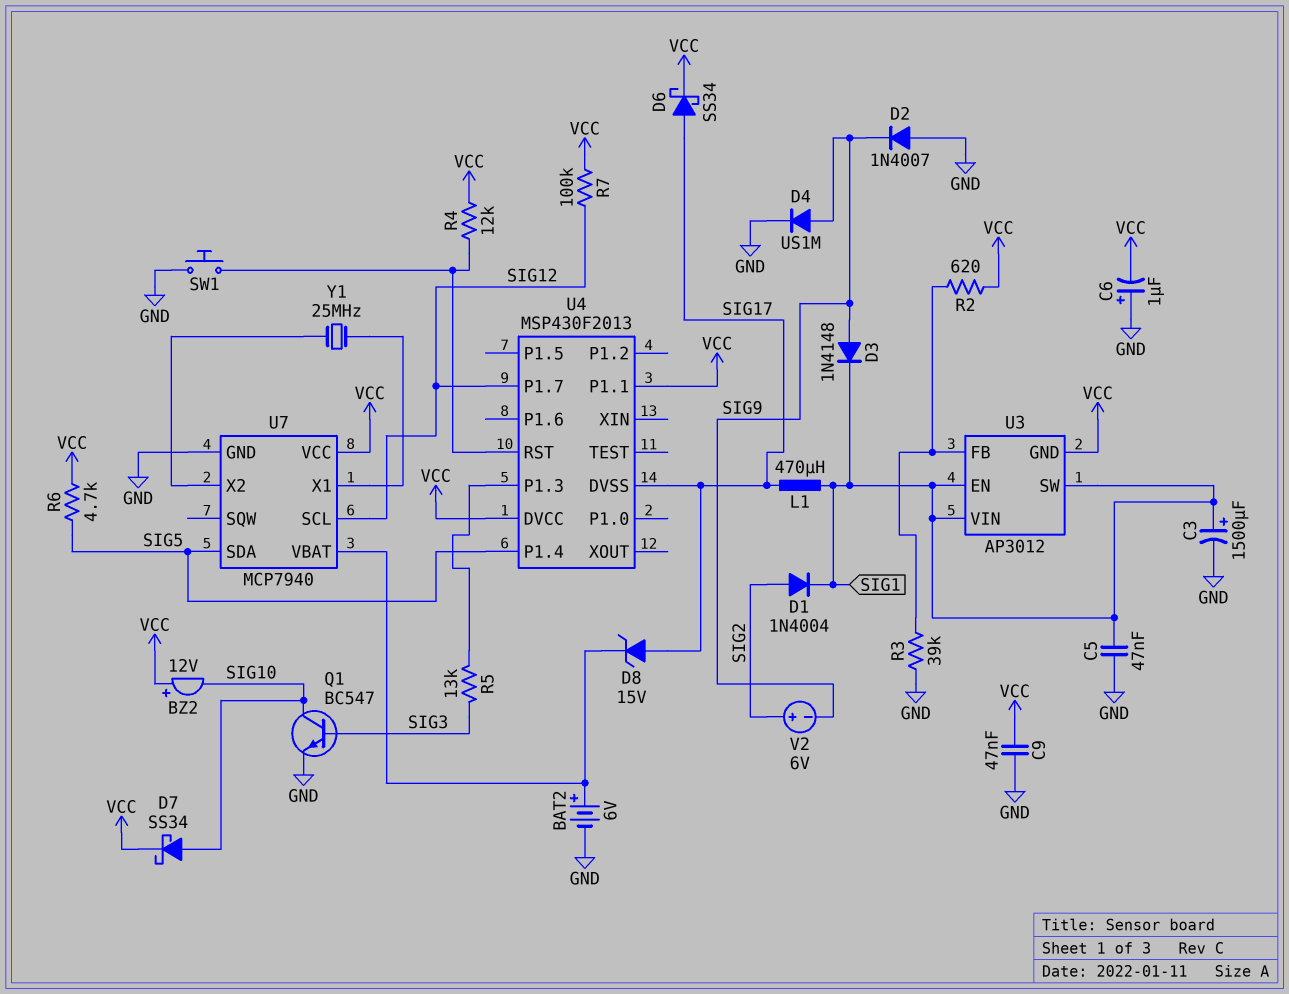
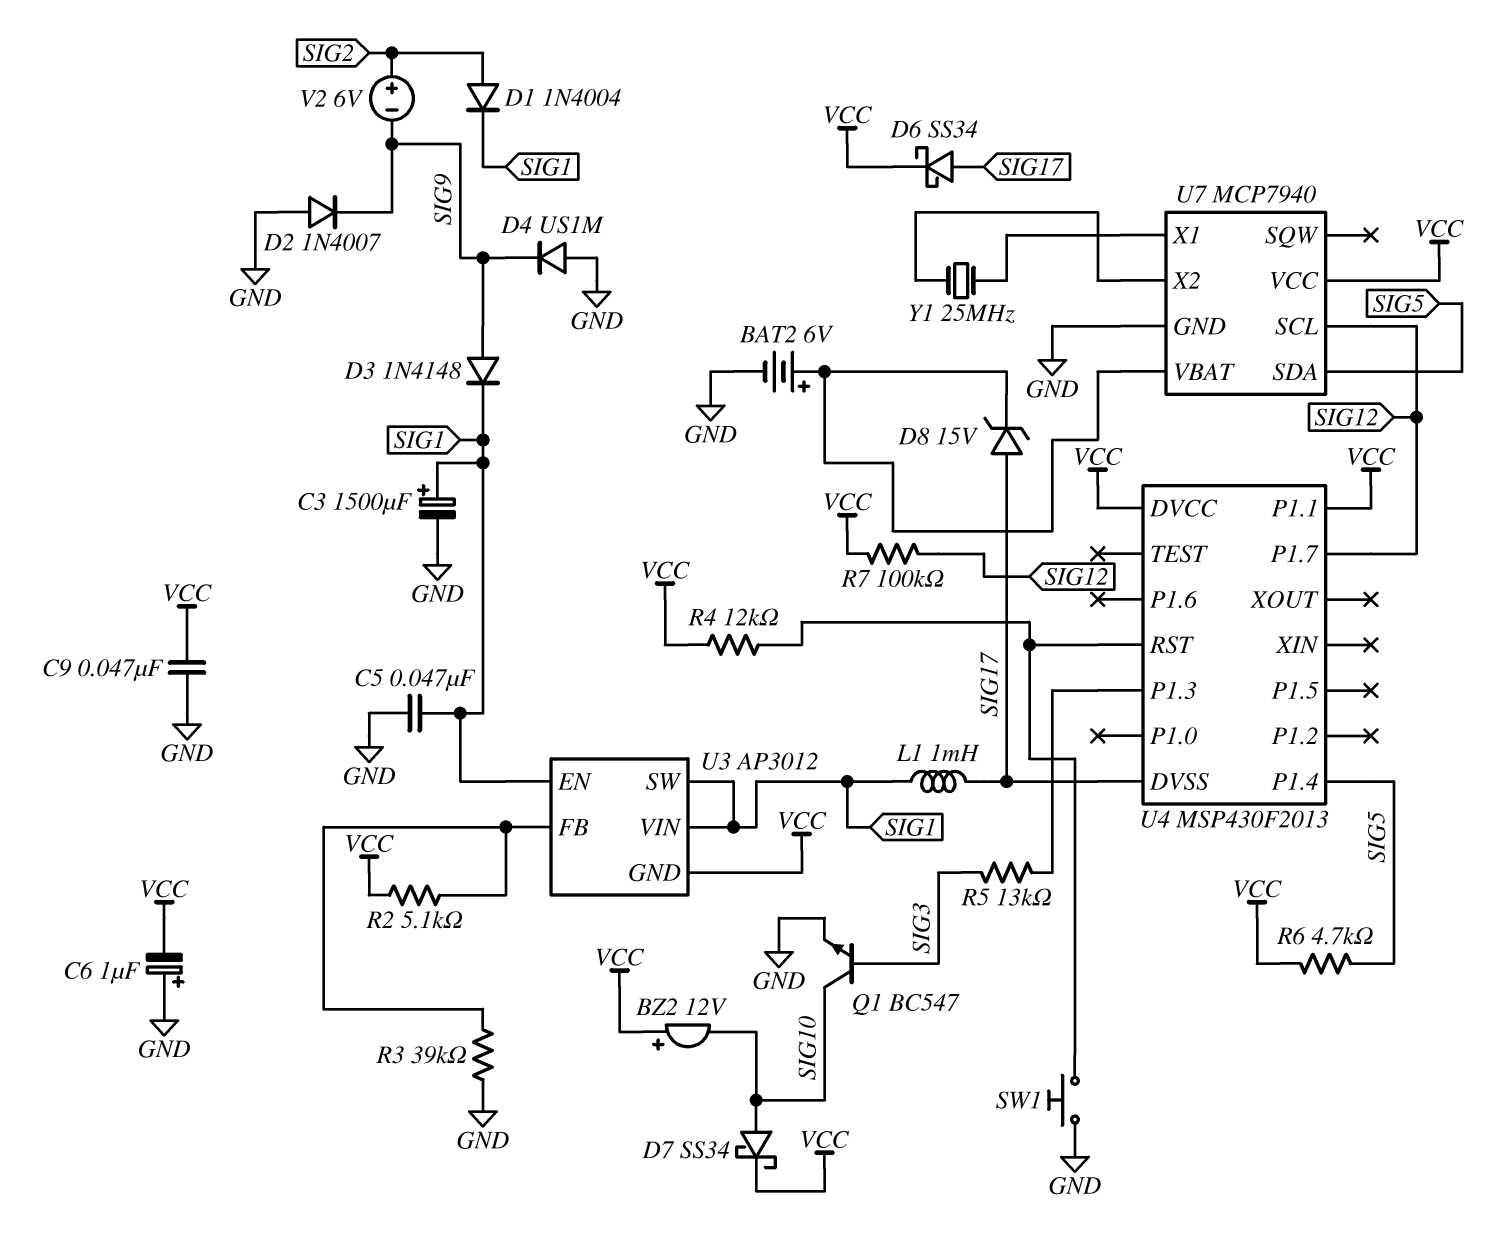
D4: diode US1M (A SIG9, K GND) -> diode US1M (A GND, K SIG9)
L1: 470uH (SIG1, SIG17) -> 1mH (SIG1, SIG17)
R2: 620 (U3/FB, VCC) -> 5.1k (U3/FB, VCC)

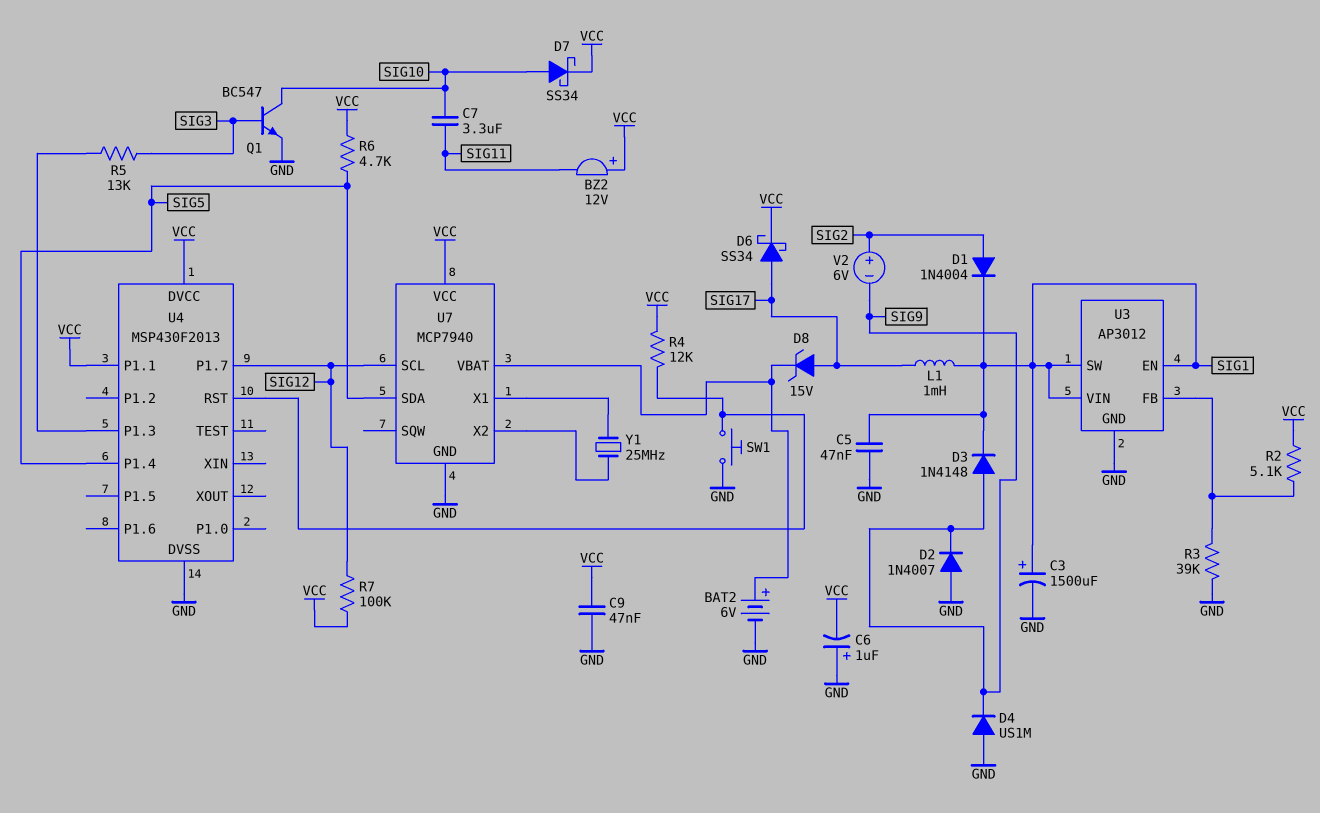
BZ2: buzzer 12V (plus VCC, minus SIG10) -> buzzer 12V (plus VCC, minus SIG11)
C7: none -> 3.3uF (SIG10, SIG11)
U3 pin GND: VCC -> GND
U4 pin DVSS: SIG17 -> GND

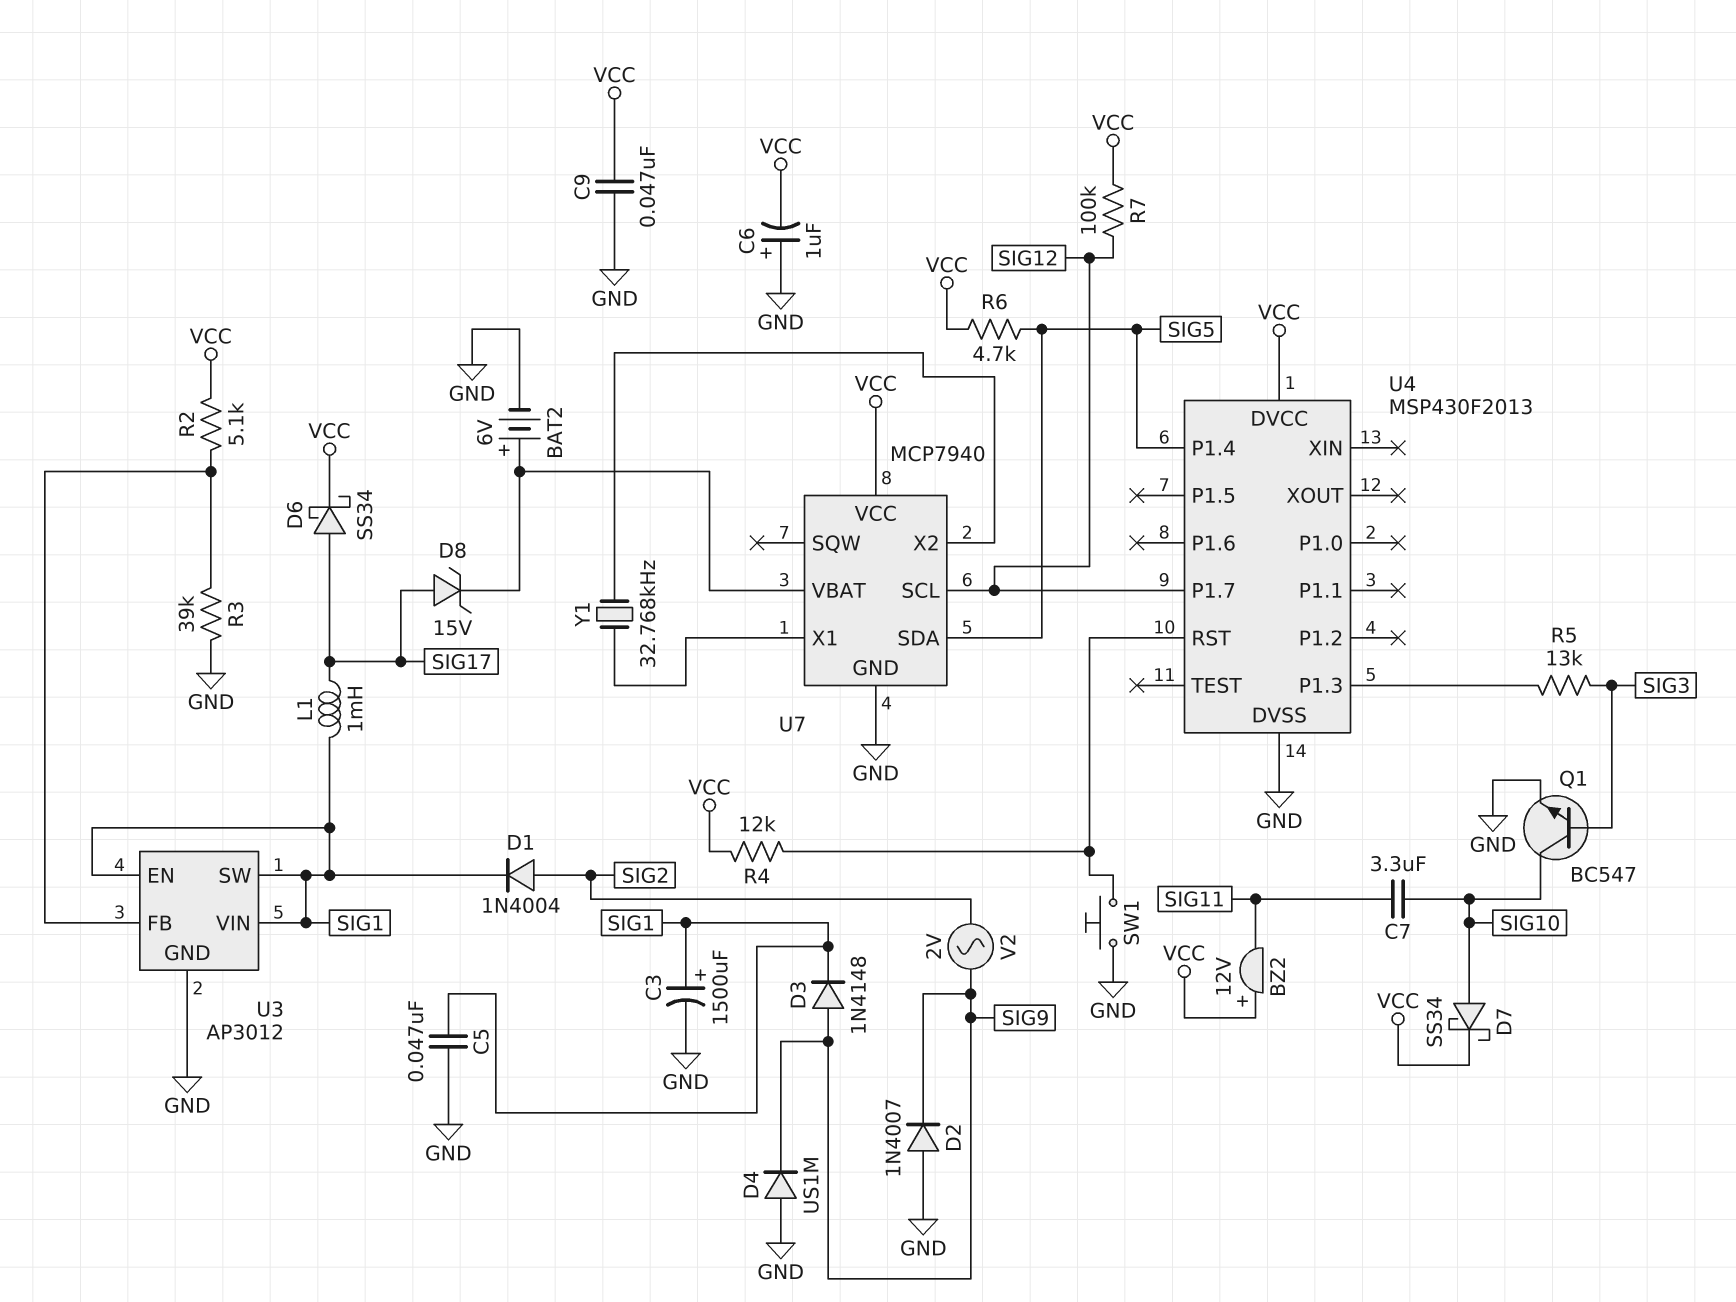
U4 pin P1.1: VCC -> none
V2: 6V (plus SIG2, minus SIG9) -> AC 2V (SIG2, SIG9)
Y1: 25MHz (U7/X1, U7/X2) -> 32.768kHz (U7/X1, U7/X2)

